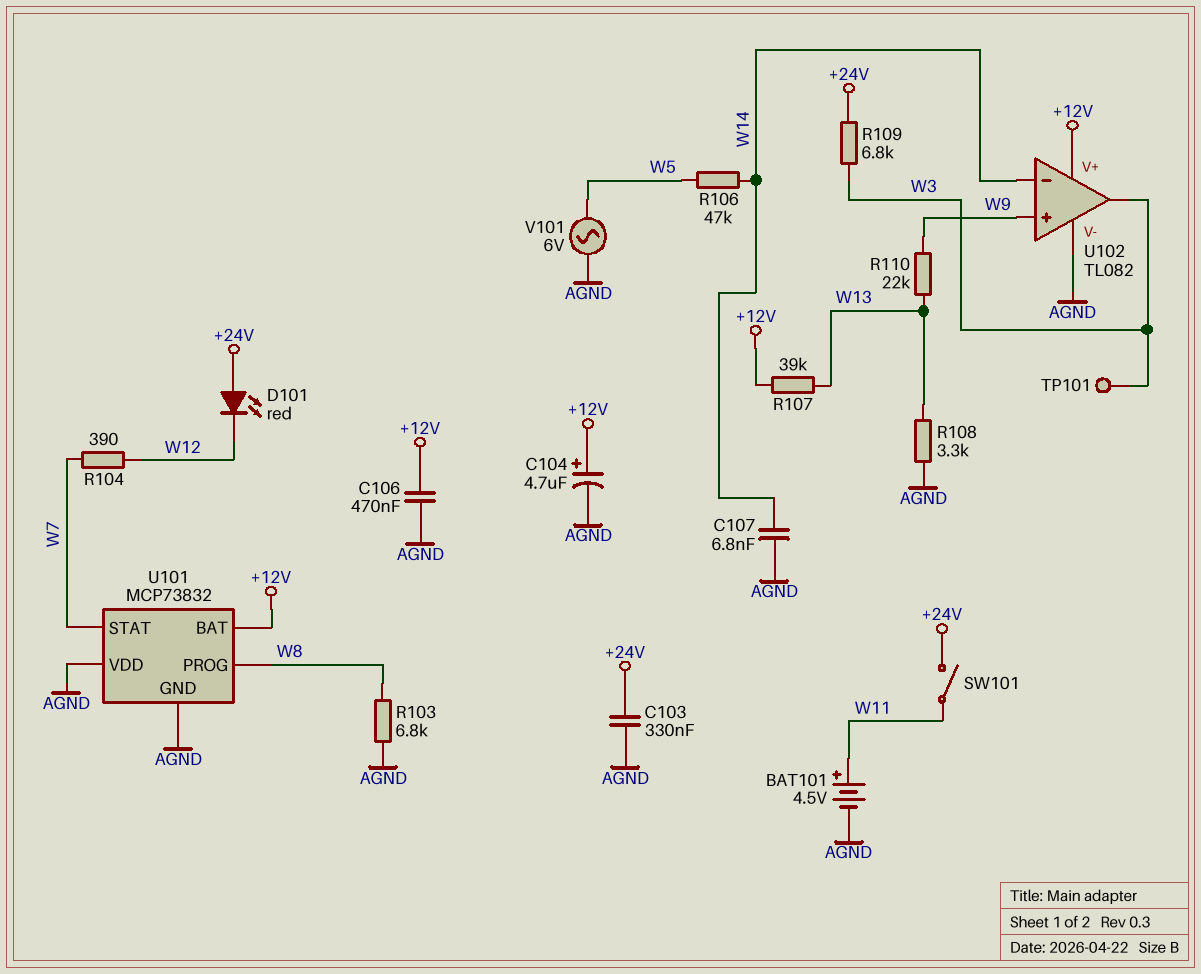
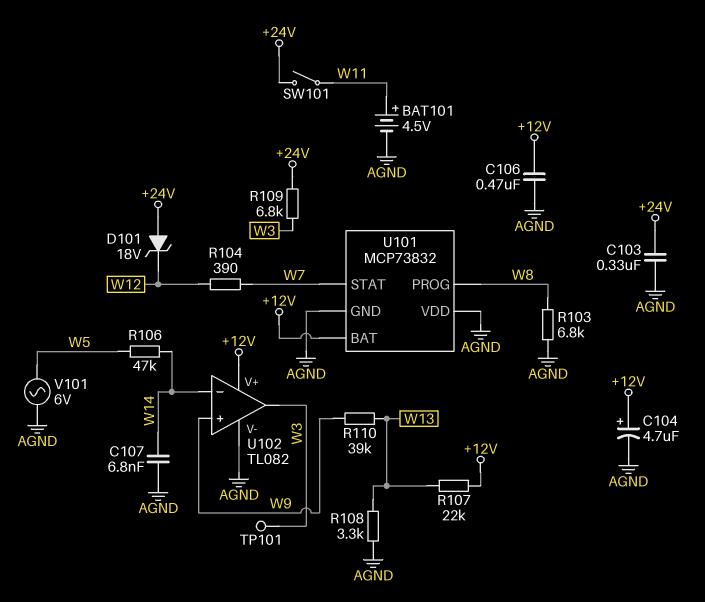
D101: LED red (A +24V, K W12) -> zener 18V (A +24V, K W12)
R107: 39k (+12V, W13) -> 22k (+12V, W13)
R110: 22k (W9, W13) -> 39k (W9, W13)

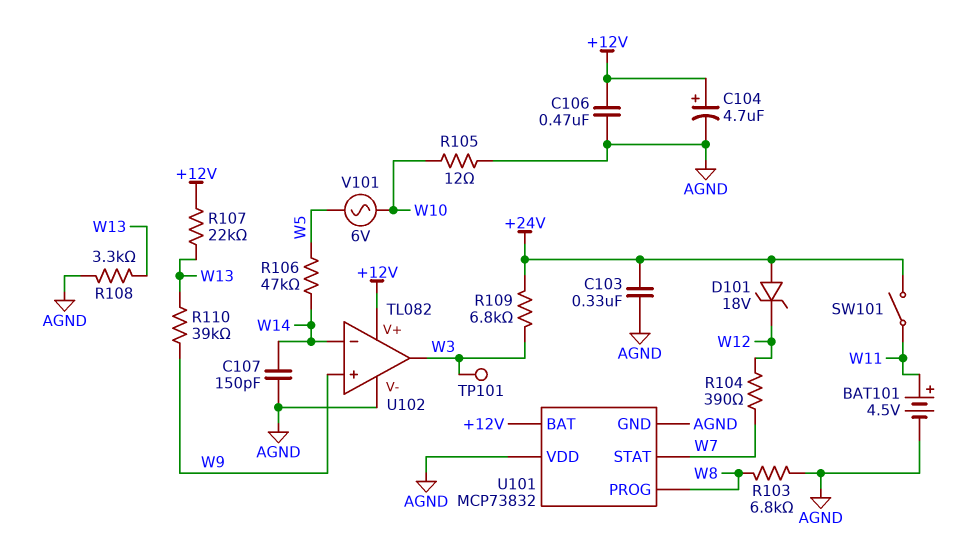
C107: 6.8nF (AGND, W14) -> 150pF (AGND, W14)
R105: none -> 12 (AGND, W10)
V101: AC 6V (AGND, W5) -> AC 6V (W5, W10)

